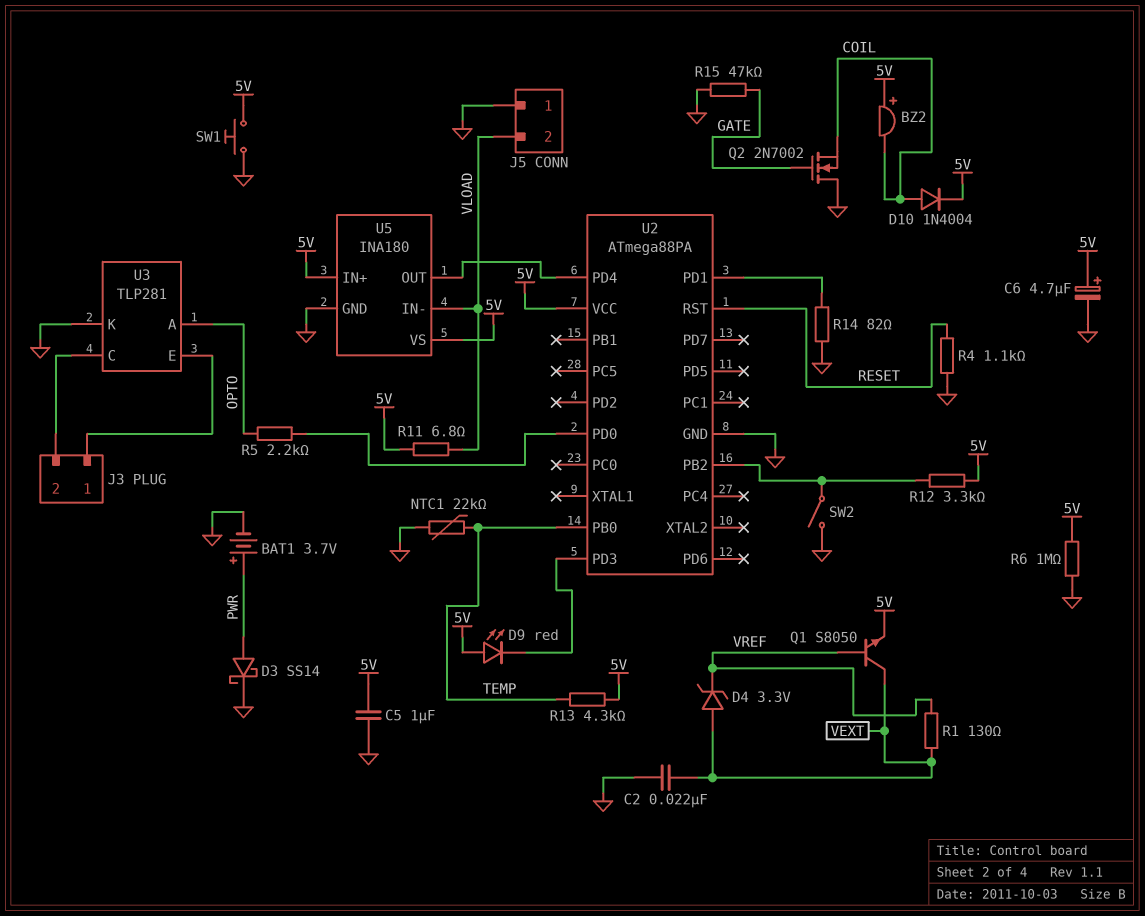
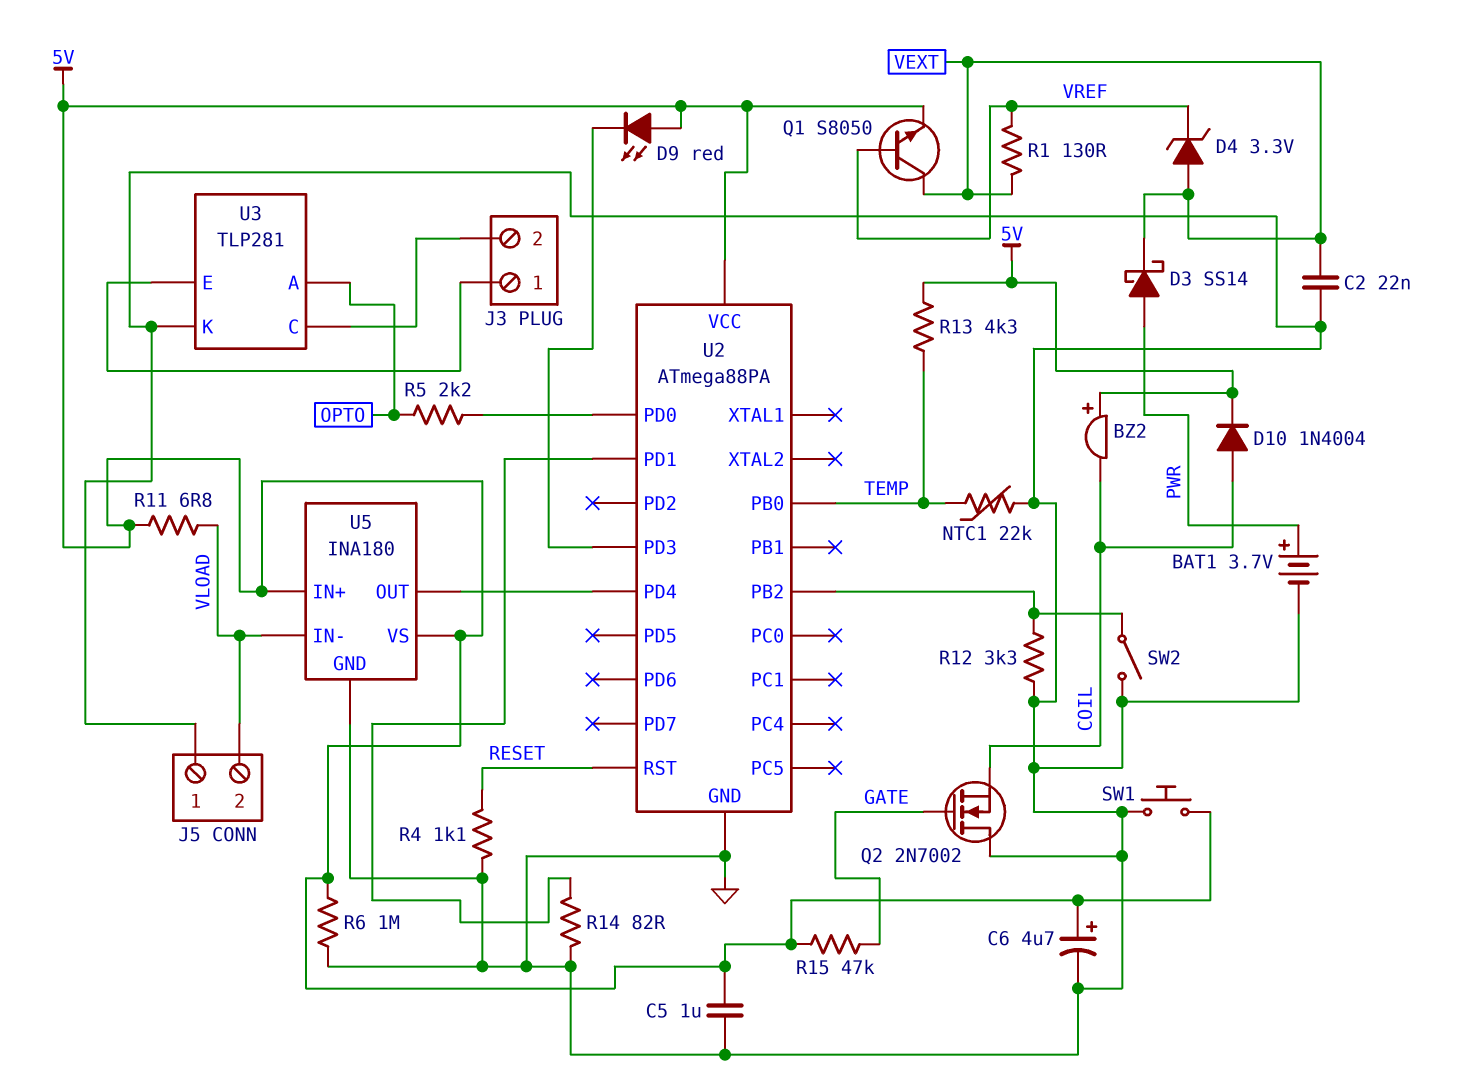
D3: schottky SS14 (A PWR, K GND) -> schottky SS14 (A PWR, K VEXT)
R12: 3.3k (5V, U2/PB2) -> 3.3k (GND, U2/PB2)
R15: 47k (GATE, GND) -> 47k (5V, GATE)

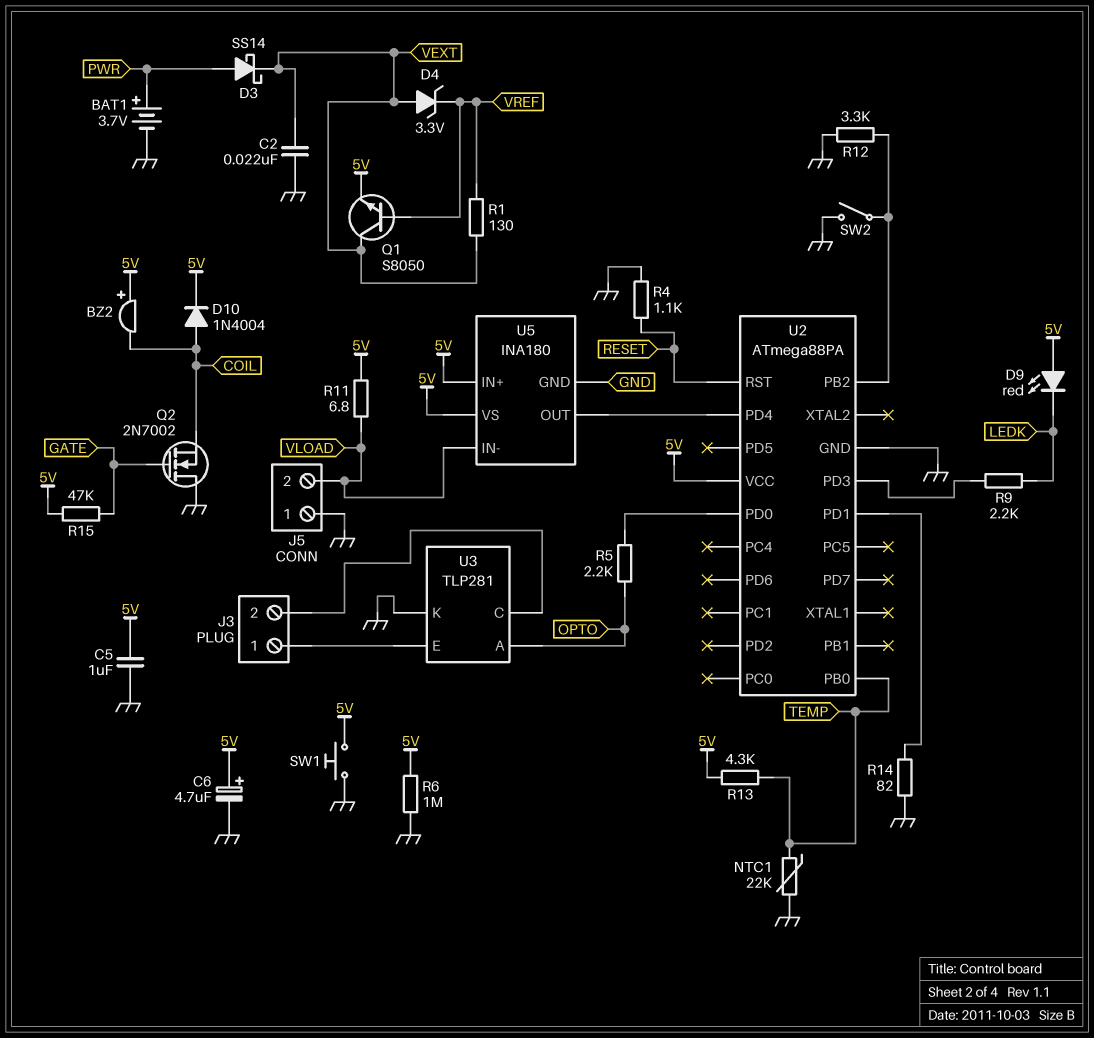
D9: LED red (A 5V, K U2/PD3) -> LED red (A 5V, K LEDK)
R9: none -> 2.2k (LEDK, U2/PD3)

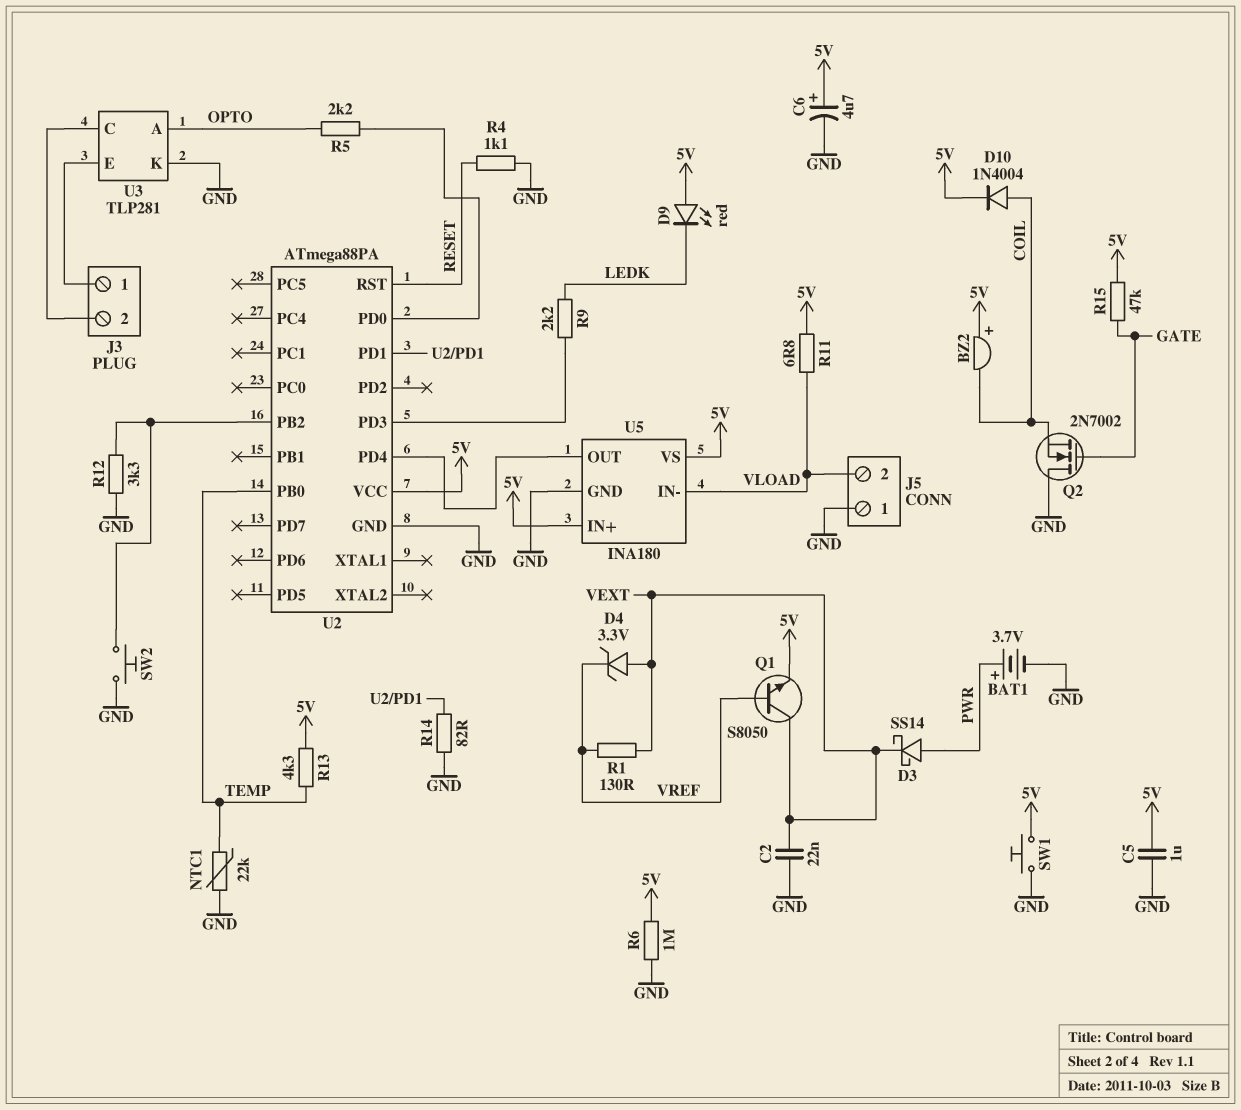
SW2: switch (GND, U2/PB2) -> button (GND, U2/PB2)

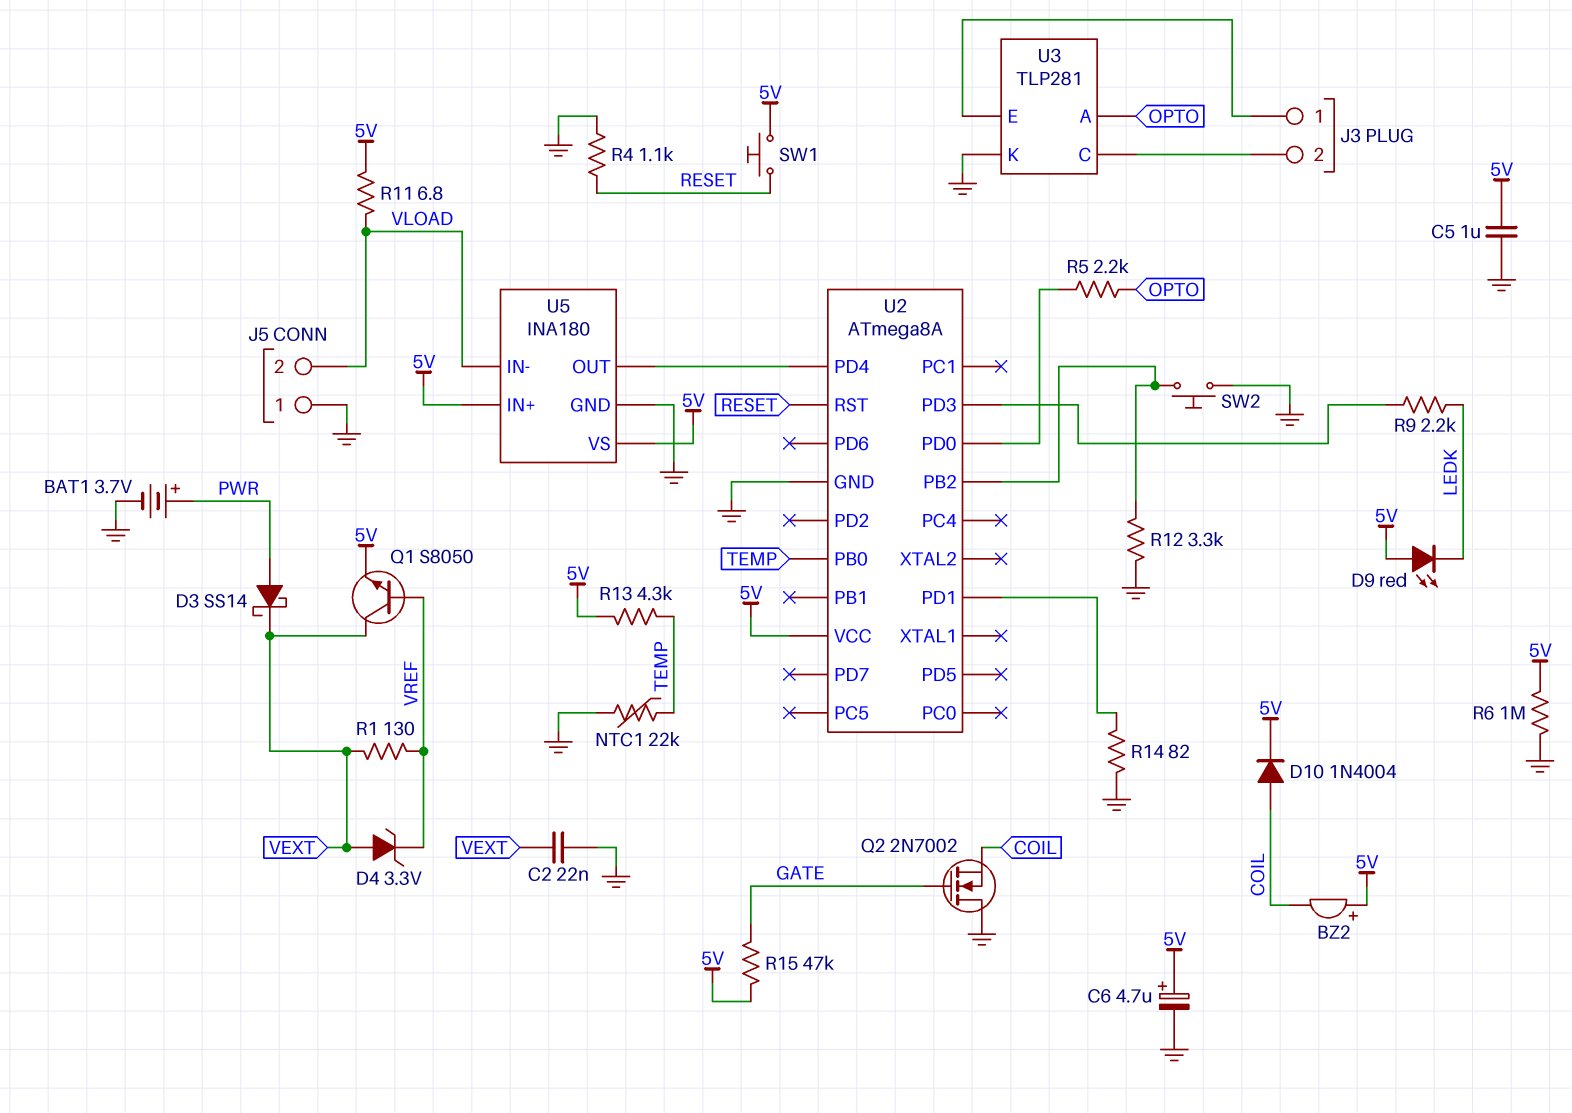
SW1: button (5V, GND) -> button (5V, RESET)
U2: ATmega88PA -> ATmega8A

